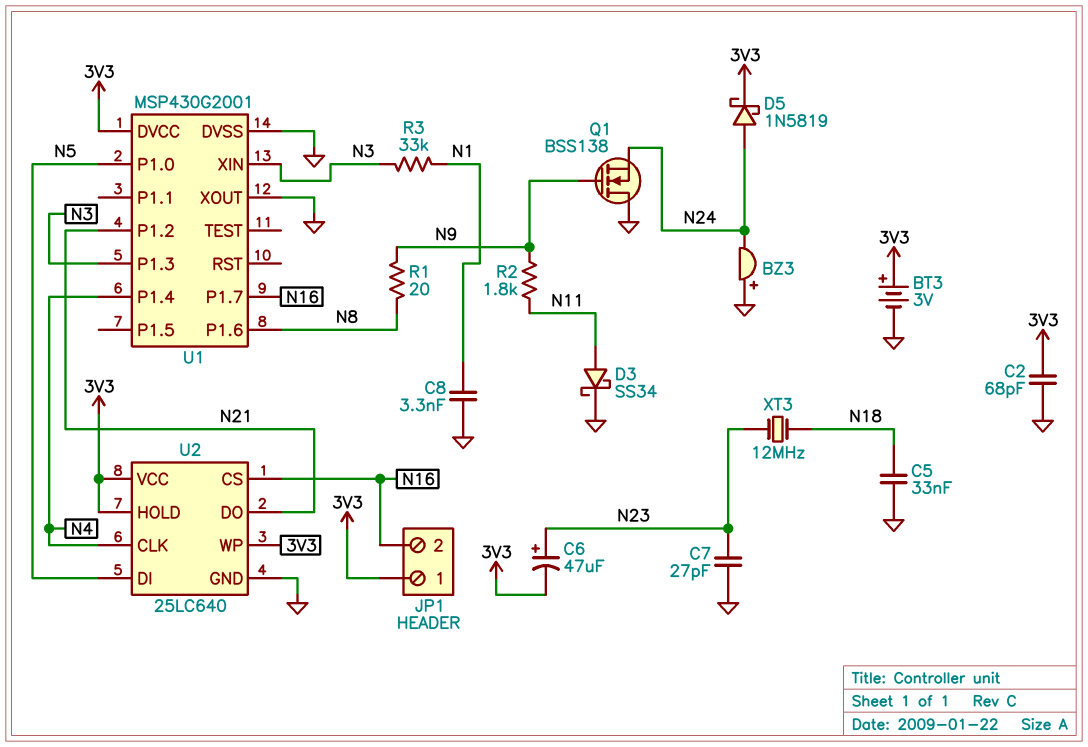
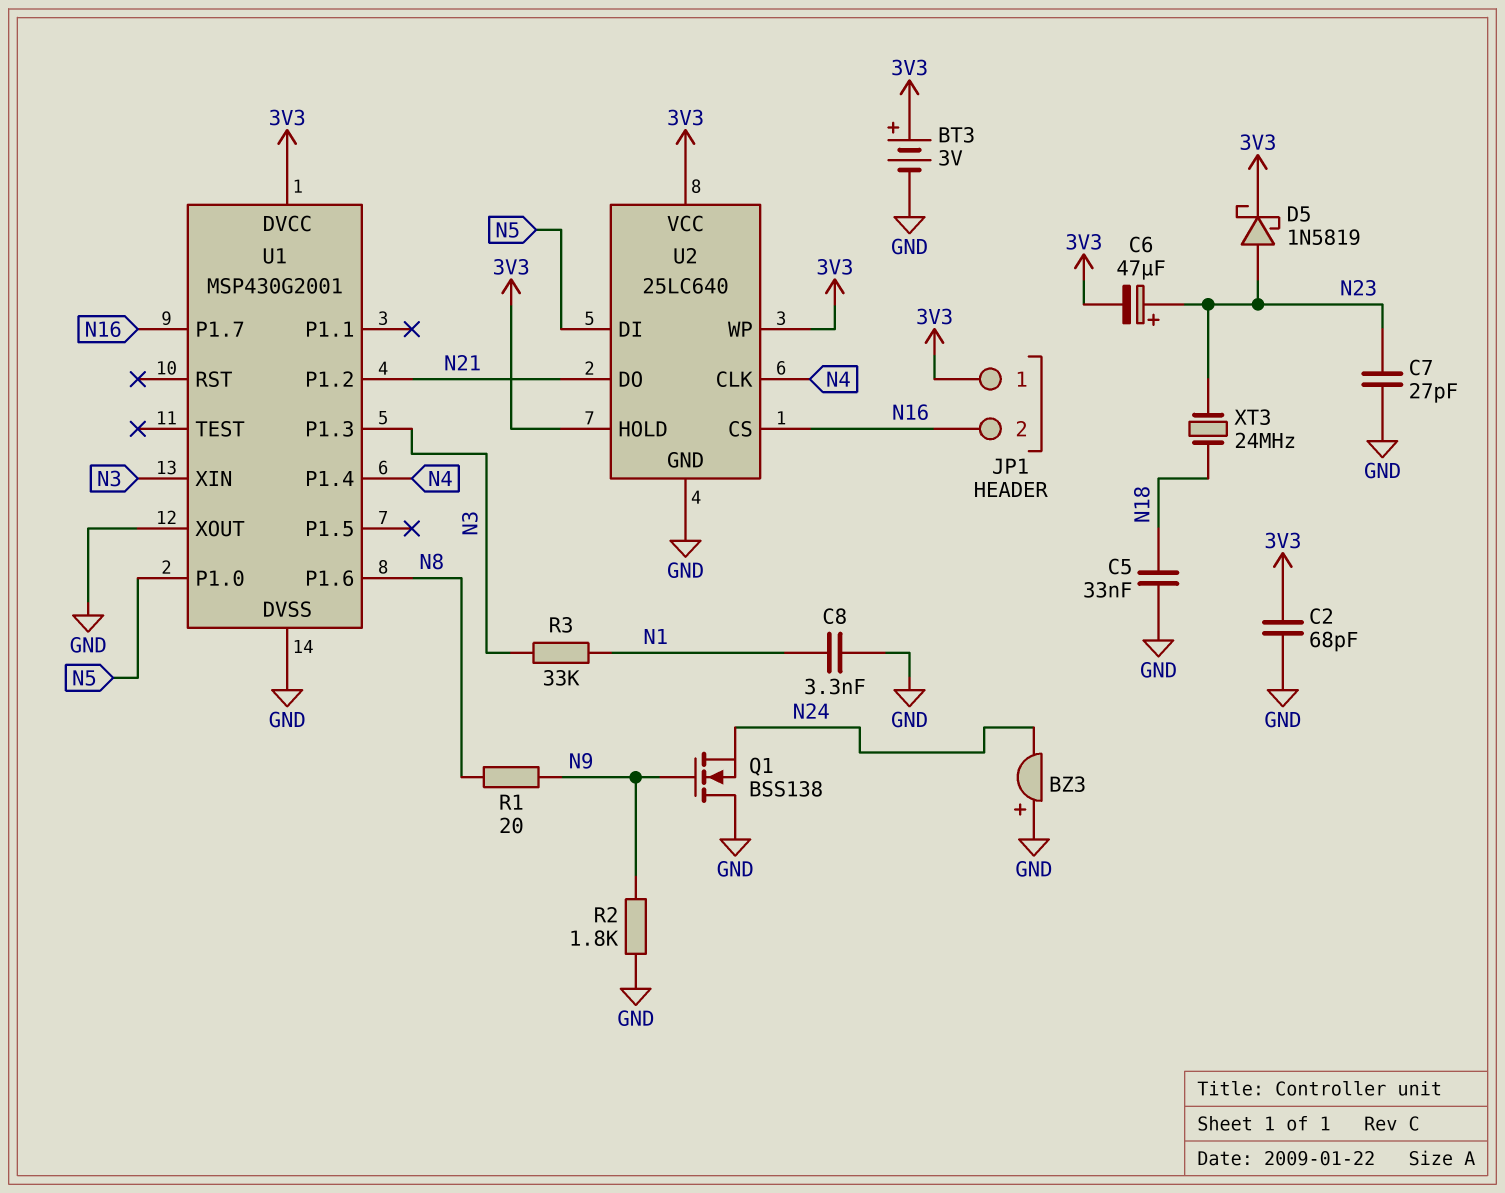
D3: schottky SS34 (A N11, K GND) -> none
D5: schottky 1N5819 (A N24, K 3V3) -> schottky 1N5819 (A N23, K 3V3)
R2: 1.8k (N9, N11) -> 1.8k (GND, N9)
XT3: 12MHz (N18, N23) -> 24MHz (N18, N23)

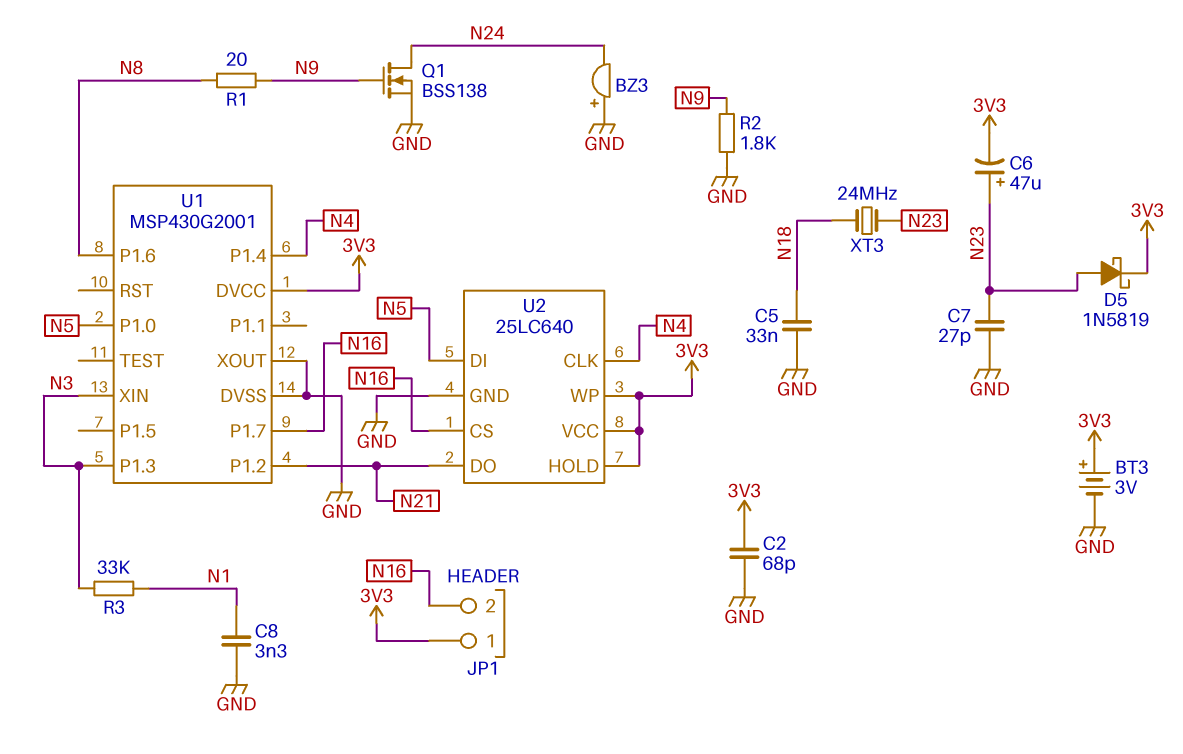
Q1: NMOS BSS138 (G N9, D GND, S N24) -> NMOS BSS138 (G N9, D N24, S GND)

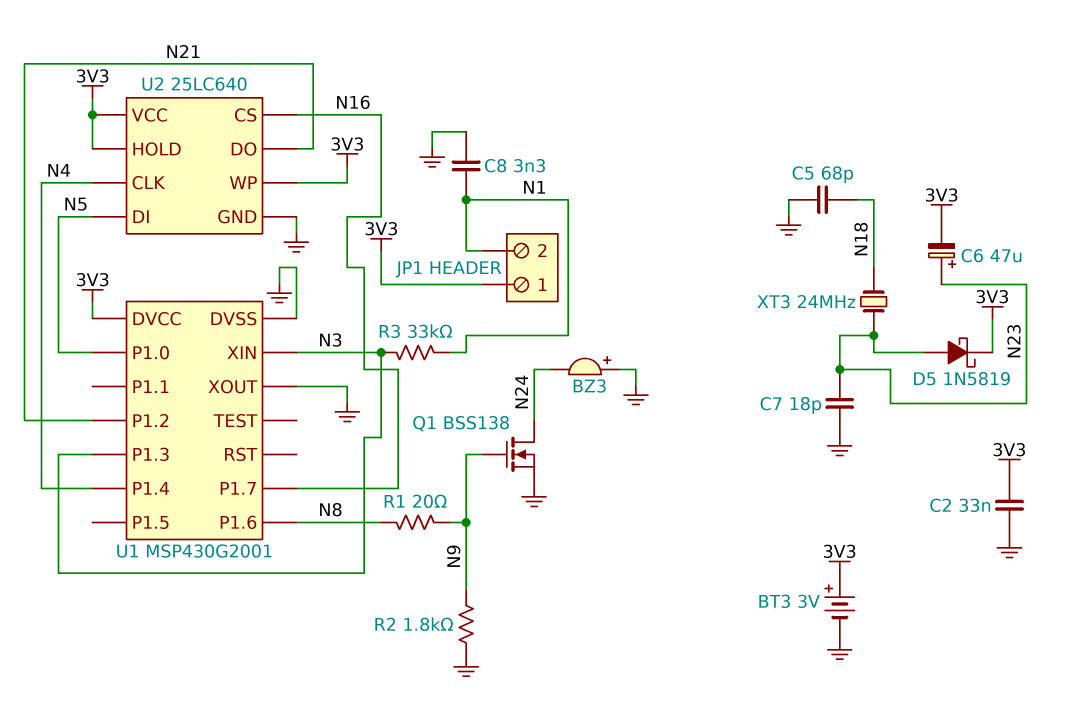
C2: 68pF (3V3, GND) -> 33nF (3V3, GND)
C5: 33nF (GND, N18) -> 68pF (GND, N18)
C7: 27pF (GND, N23) -> 18pF (GND, N23)
JP1 pin 2: N16 -> N1

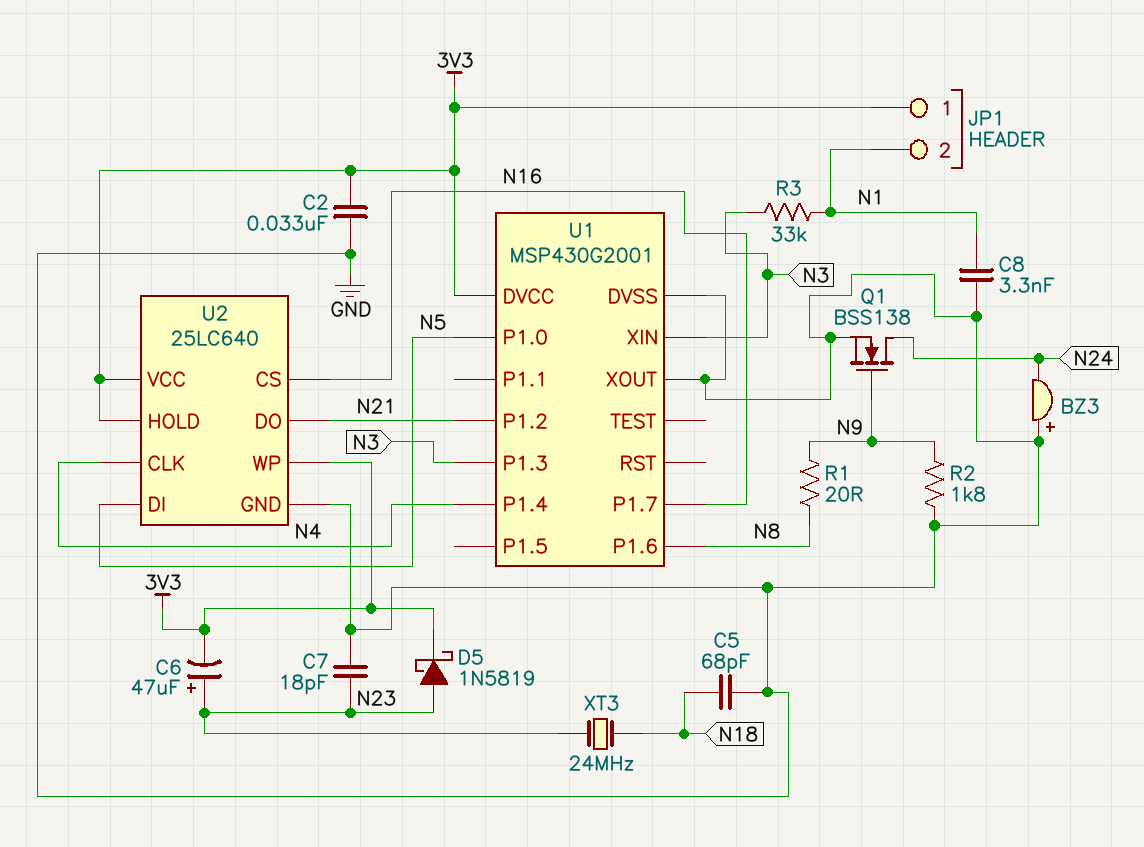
BT3: 3V (plus 3V3, minus GND) -> none

